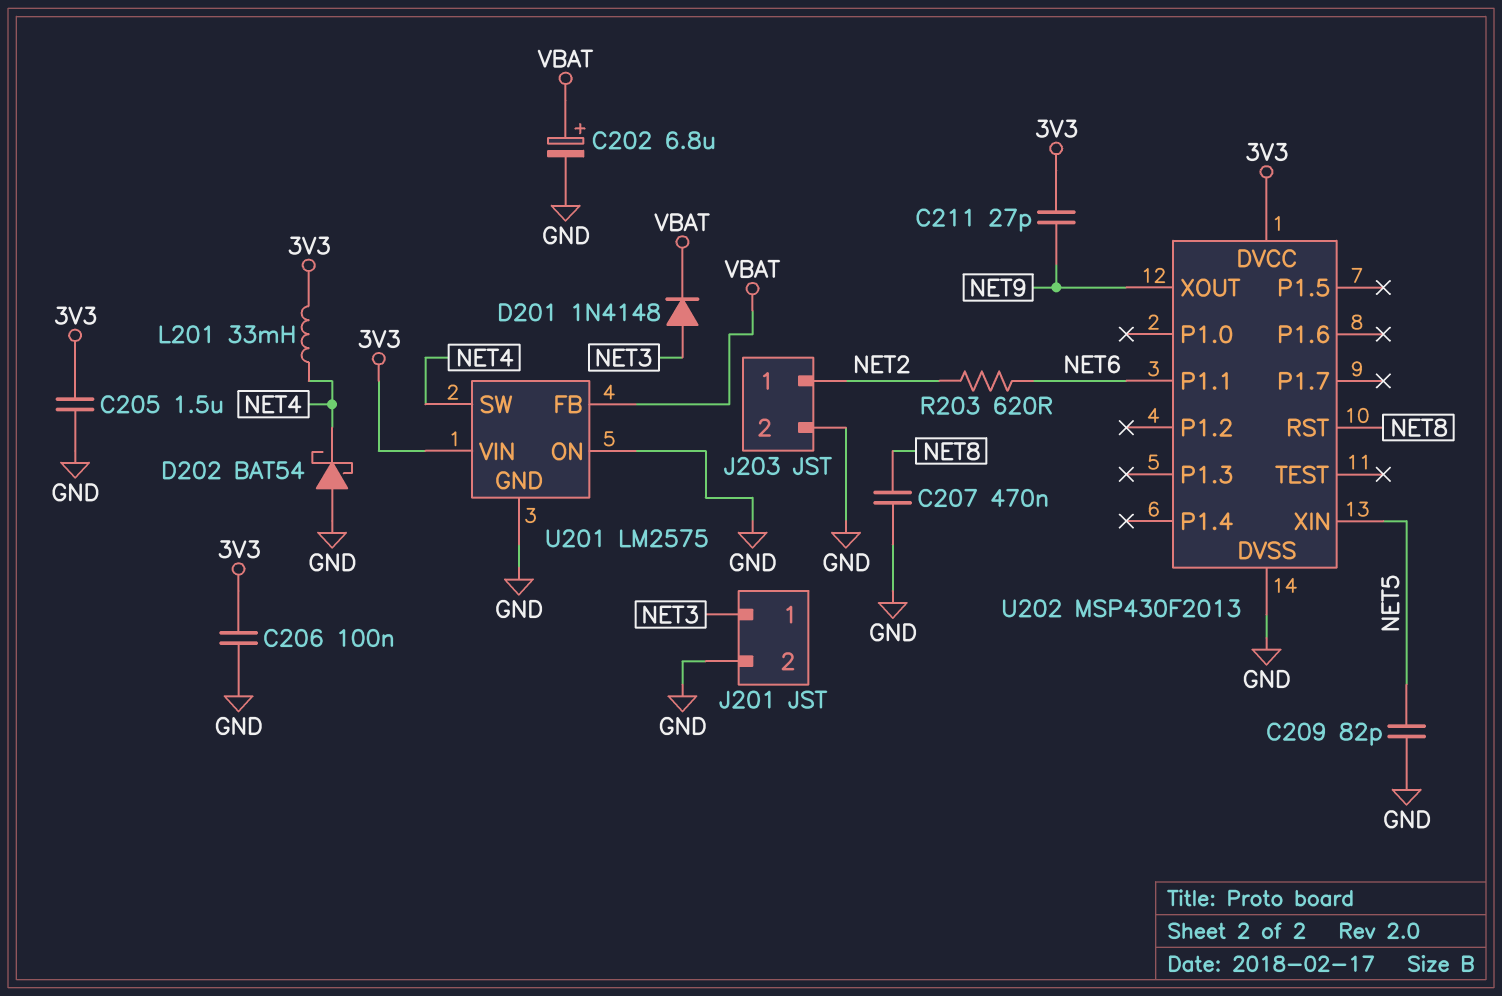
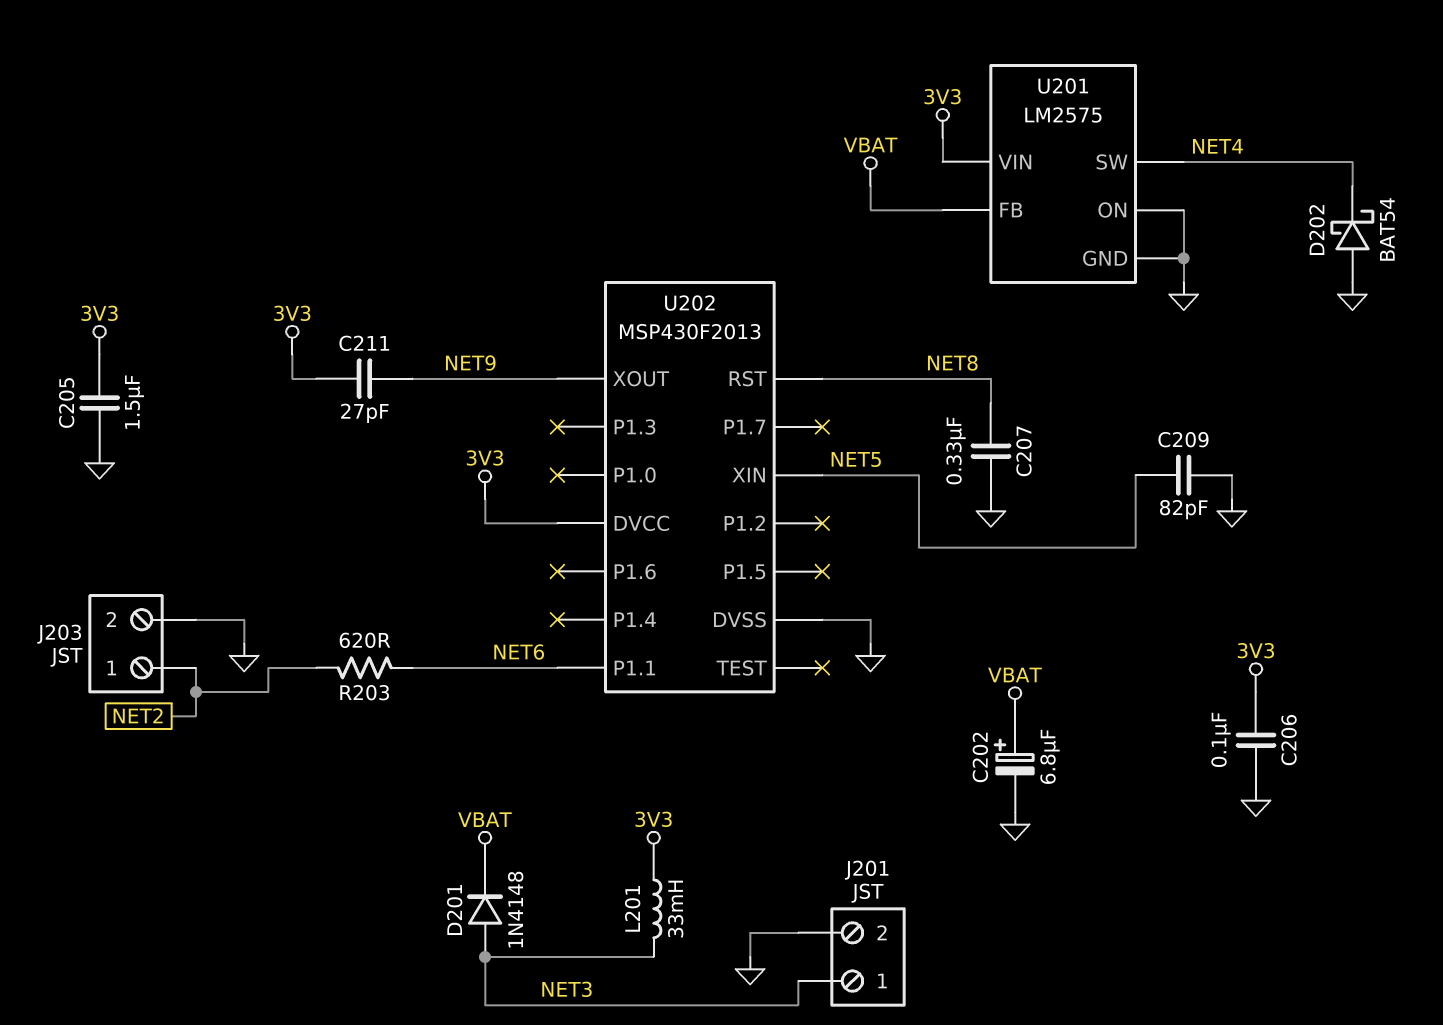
C207: 470nF (GND, NET8) -> 330nF (GND, NET8)
L201: 33mH (3V3, NET4) -> 33mH (3V3, NET3)

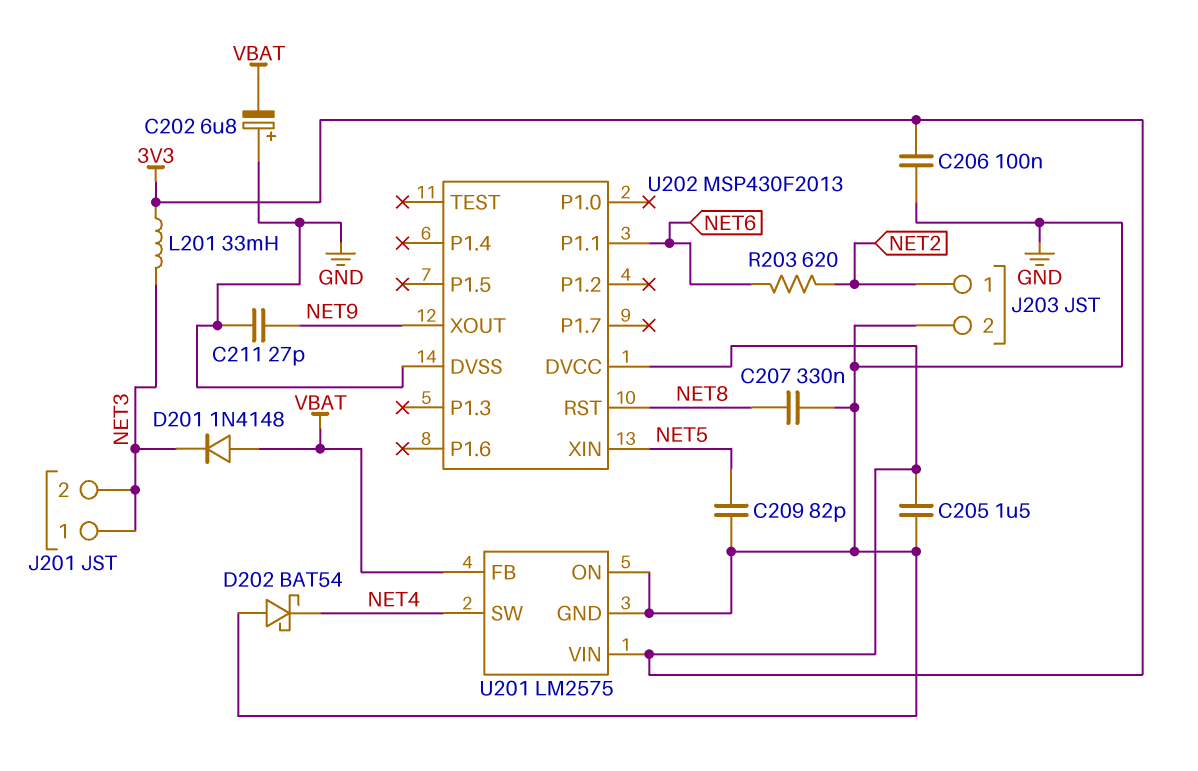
C202: 6.8uF (plus VBAT, minus GND) -> 6.8uF (plus GND, minus VBAT)
C211: 27pF (3V3, NET9) -> 27pF (GND, NET9)
D201: diode 1N4148 (A NET3, K VBAT) -> diode 1N4148 (A VBAT, K NET3)
J201 pin 2: GND -> NET3

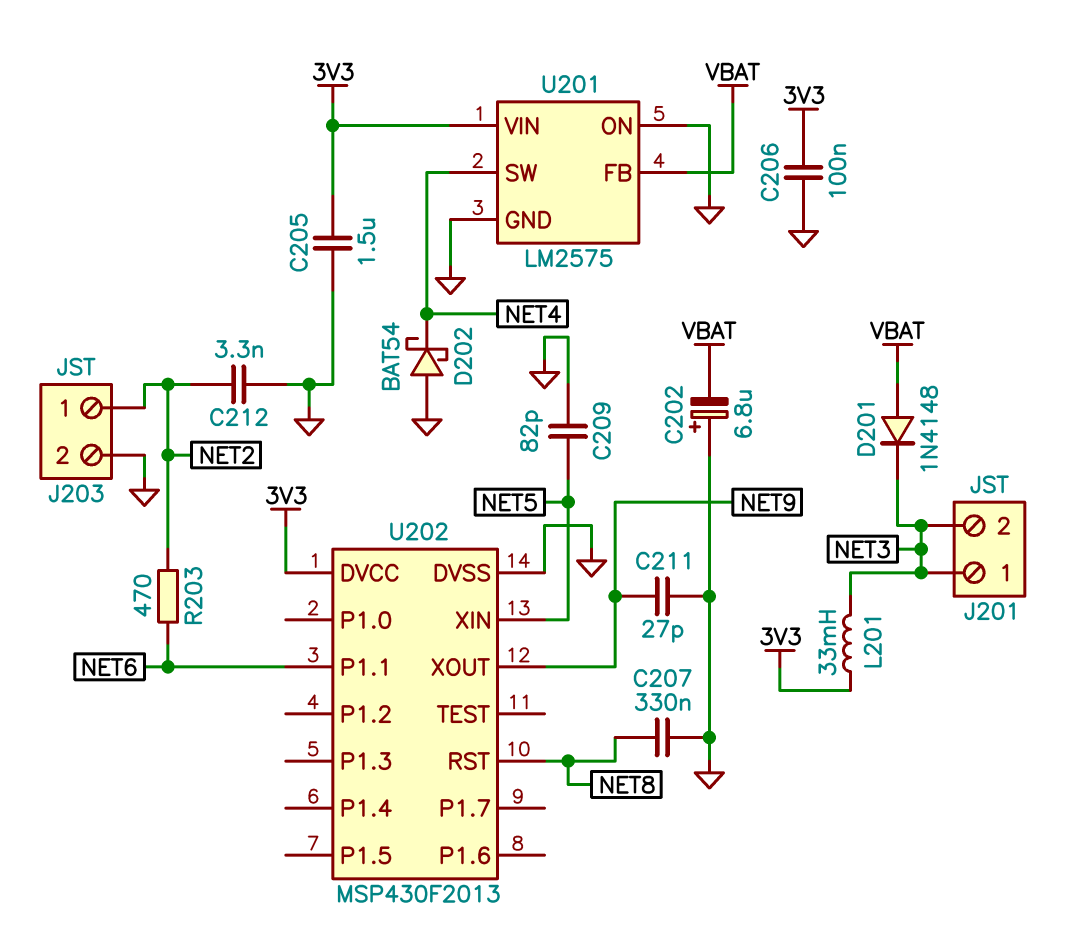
C212: none -> 3.3nF (GND, NET2)
R203: 620 (NET2, NET6) -> 470 (NET2, NET6)

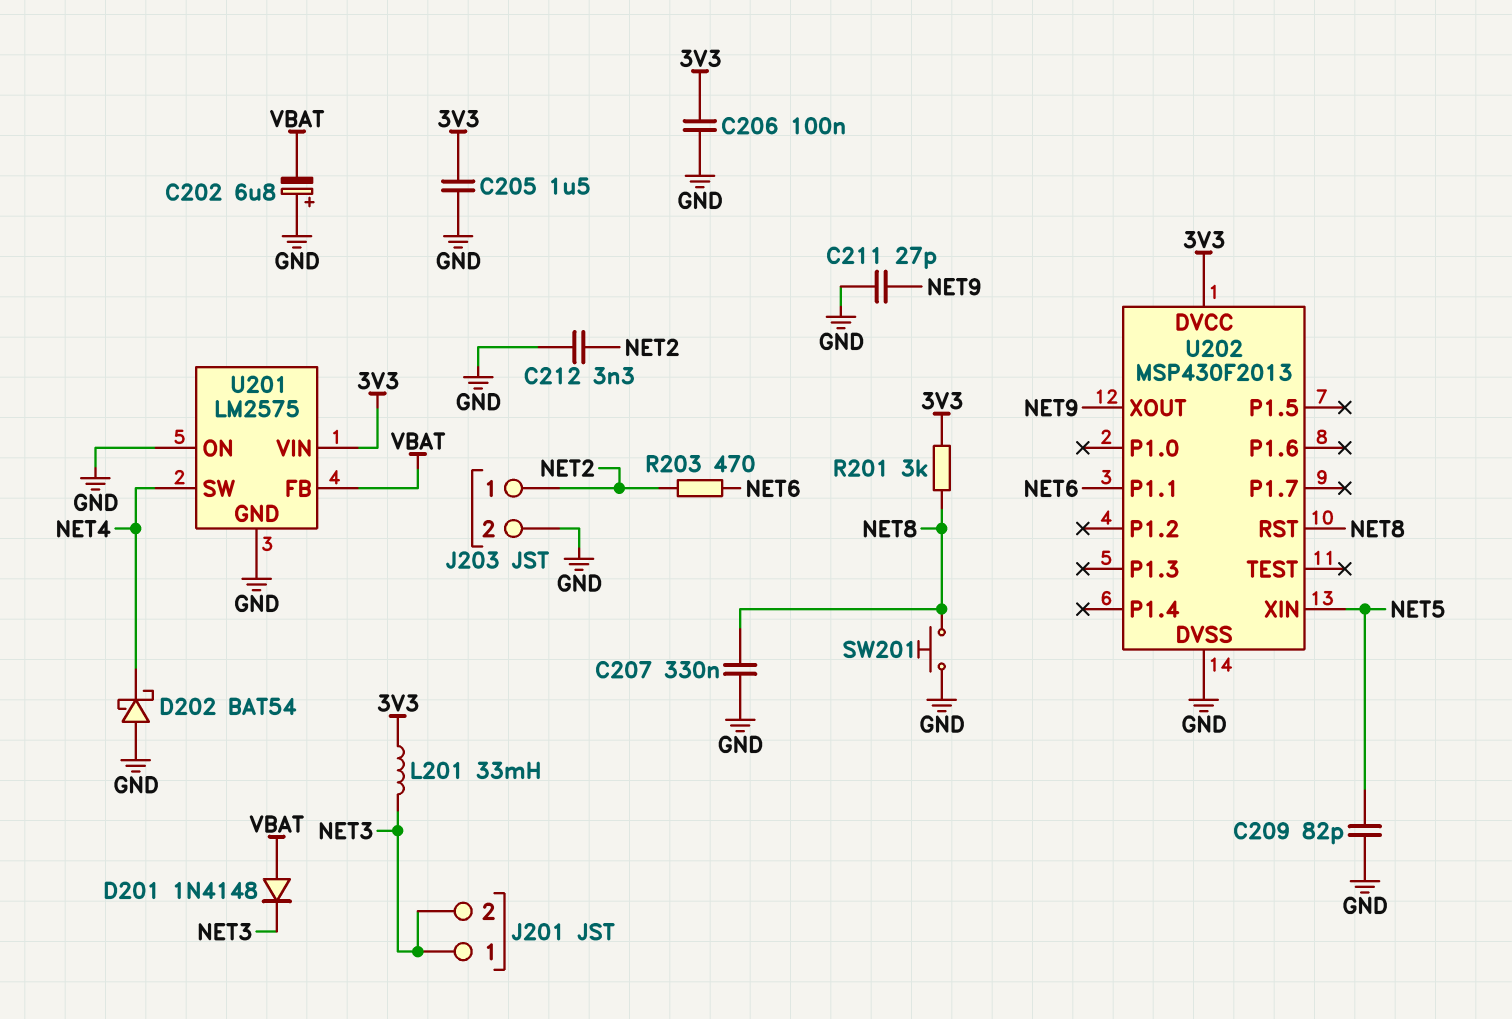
R201: none -> 3k (3V3, NET8)
SW201: none -> button (GND, NET8)

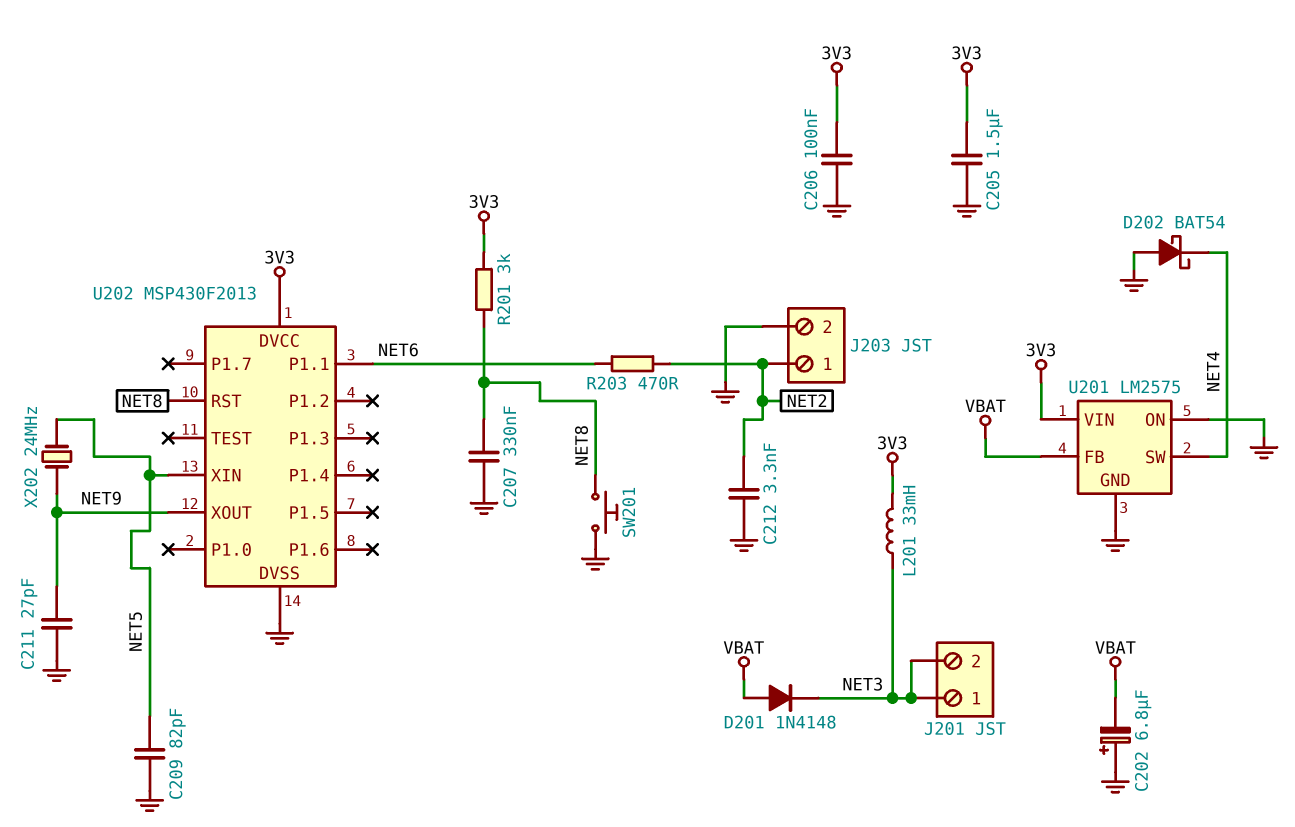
X202: none -> 24MHz (NET5, NET9)

